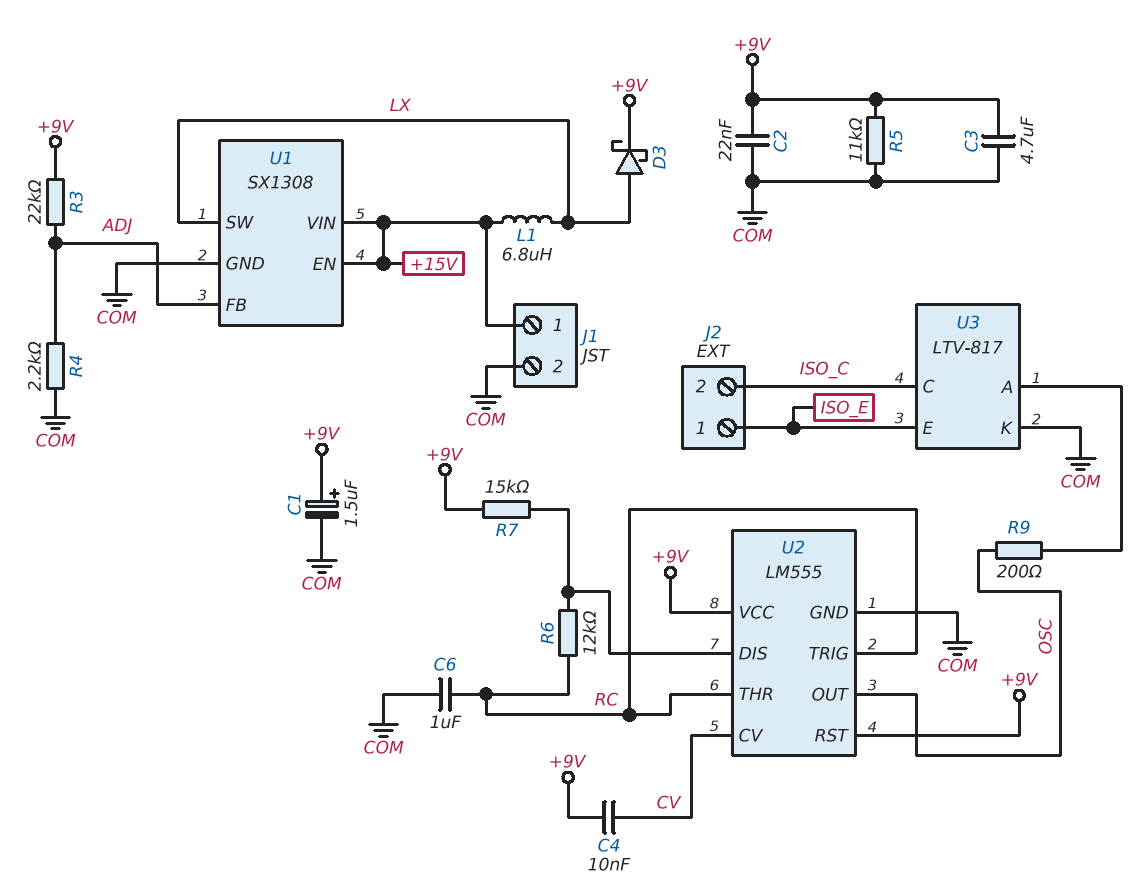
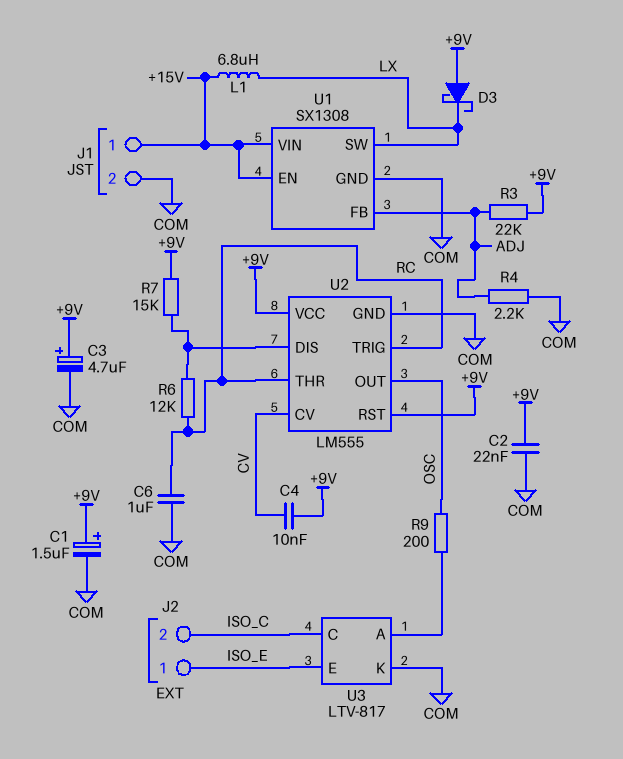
C3: 4.7uF (+9V, COM) -> 4.7uF (plus +9V, minus COM)
D3: schottky (A LX, K +9V) -> schottky (A +9V, K LX)
R5: 11k (+9V, COM) -> none

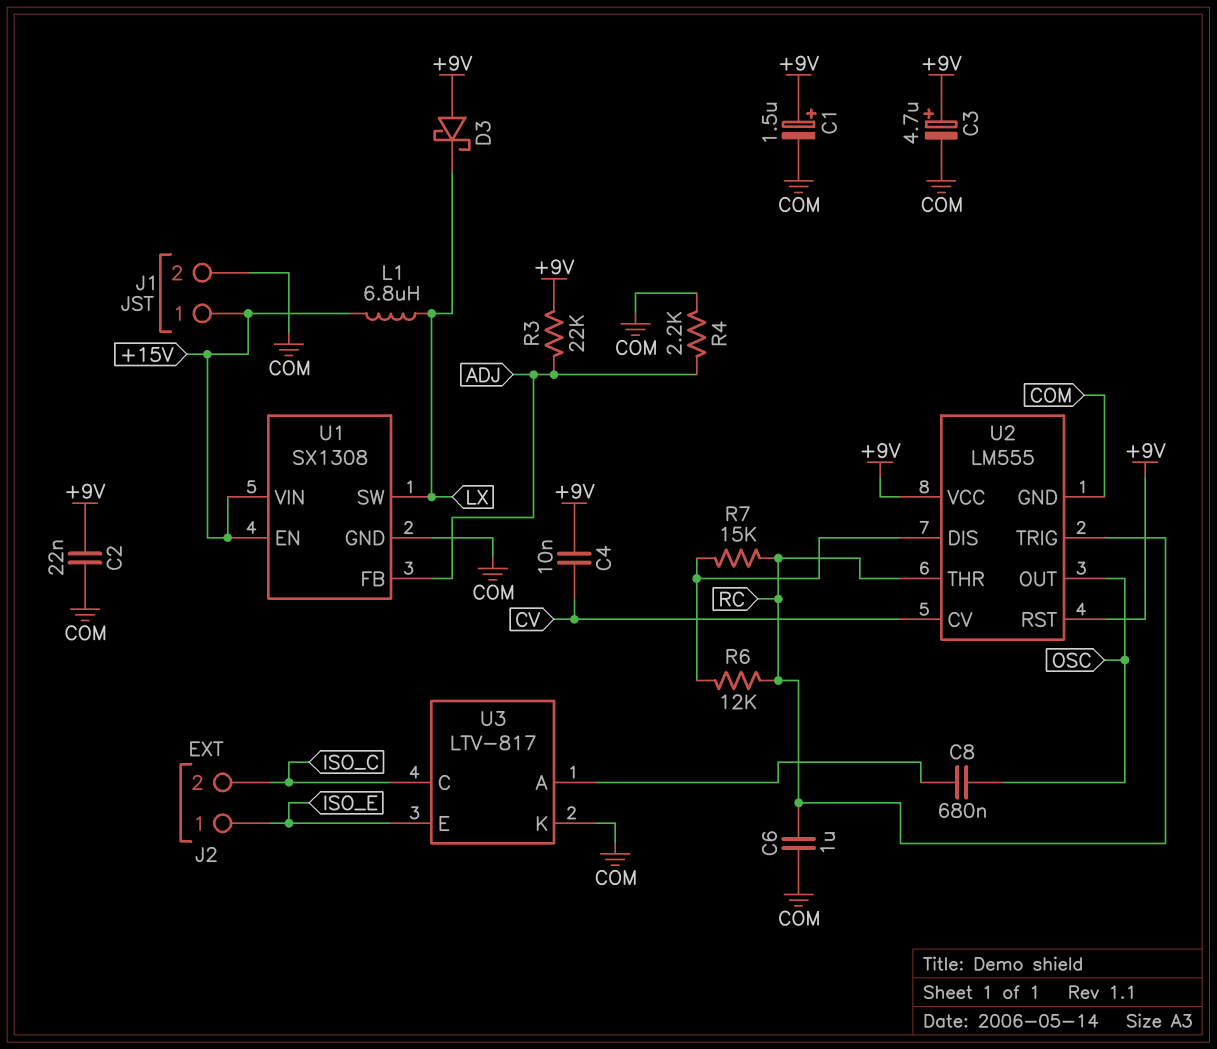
C8: none -> 680nF (OSC, U3/A)
R7: 15k (+9V, U2/DIS) -> 15k (RC, U2/DIS)
R9: 200 (OSC, U3/A) -> none

